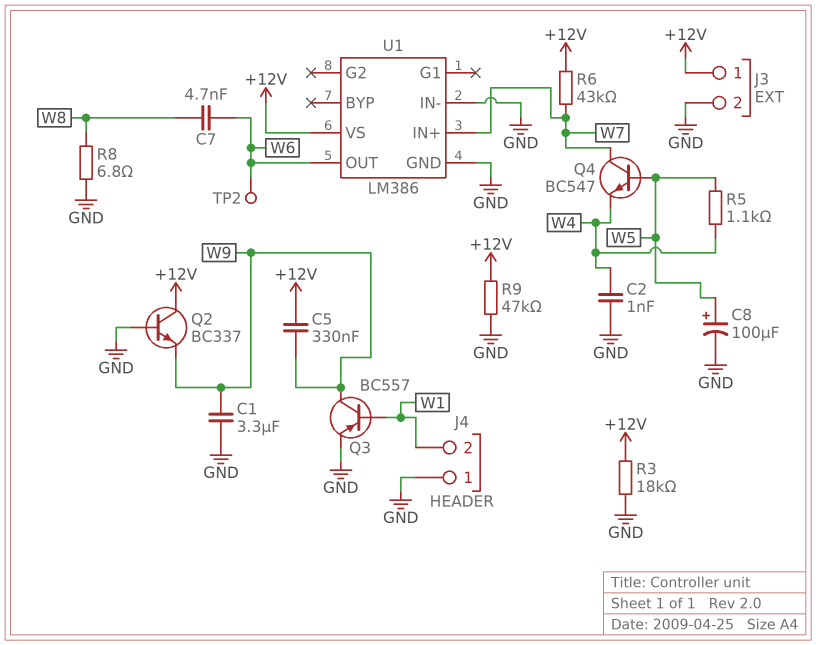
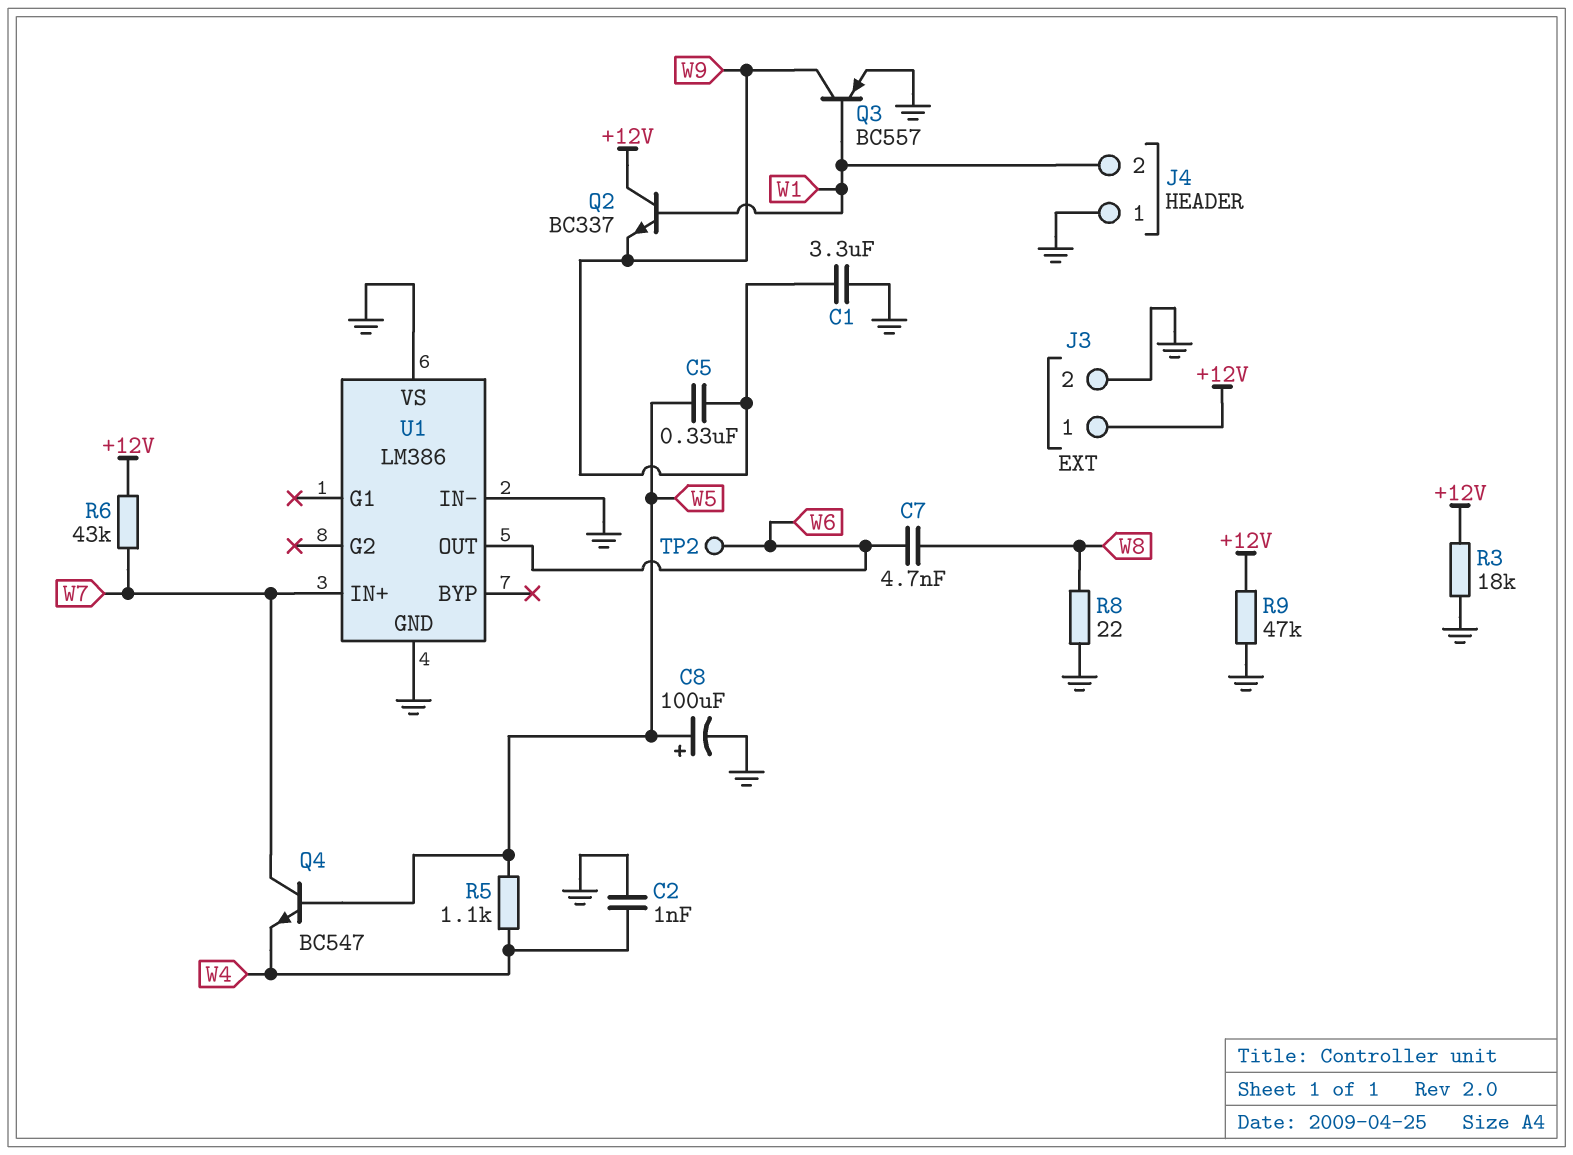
C5: 330nF (+12V, W9) -> 330nF (W5, W9)
Q2: NPN BC337 (B GND, C +12V, E W9) -> NPN BC337 (B W1, C +12V, E W9)
R8: 6.8 (GND, W8) -> 22 (GND, W8)
U1 pin VS: +12V -> GND

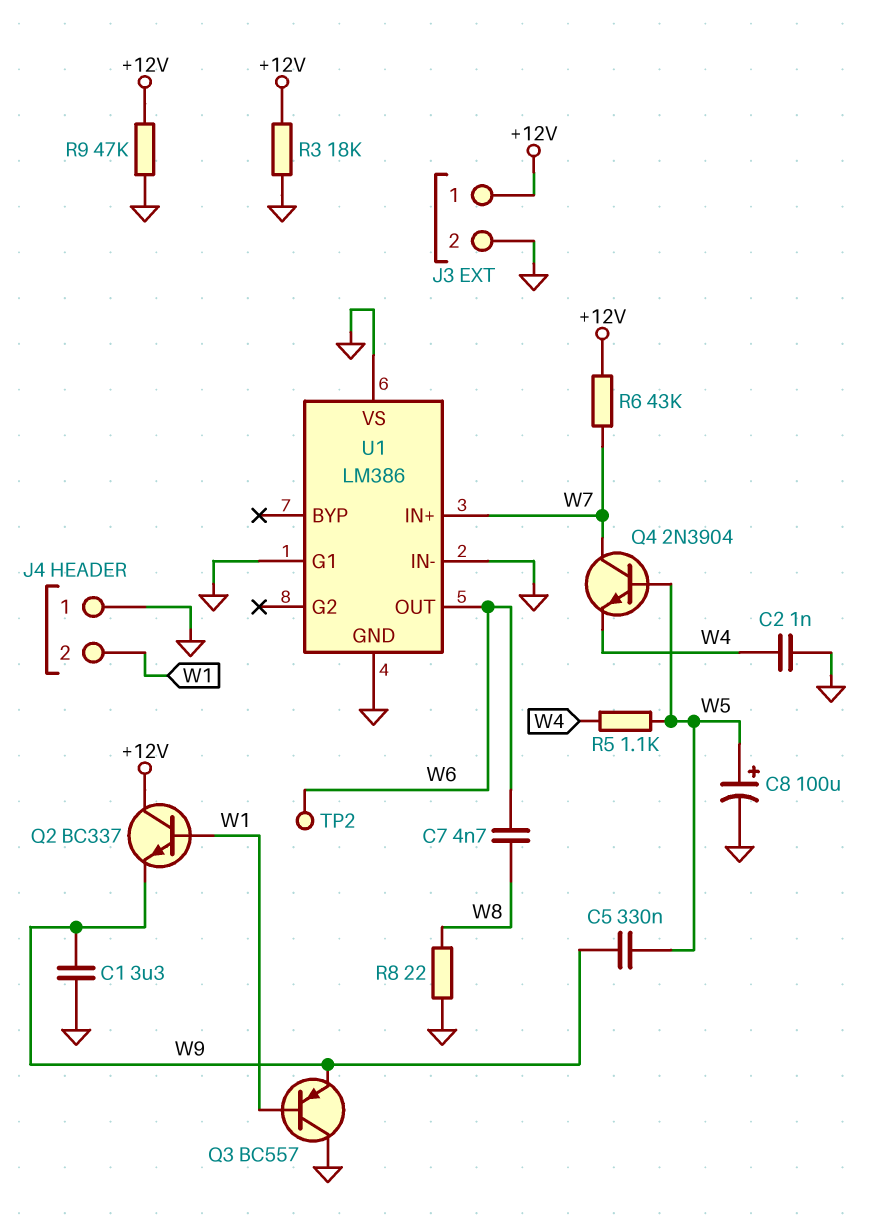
Q3: PNP BC557 (B W1, C W9, E GND) -> PNP BC557 (B W1, C GND, E W9)
Q4: NPN BC547 (B W5, C W7, E W4) -> NPN 2N3904 (B W5, C W7, E W4)
U1 pin G1: none -> GND

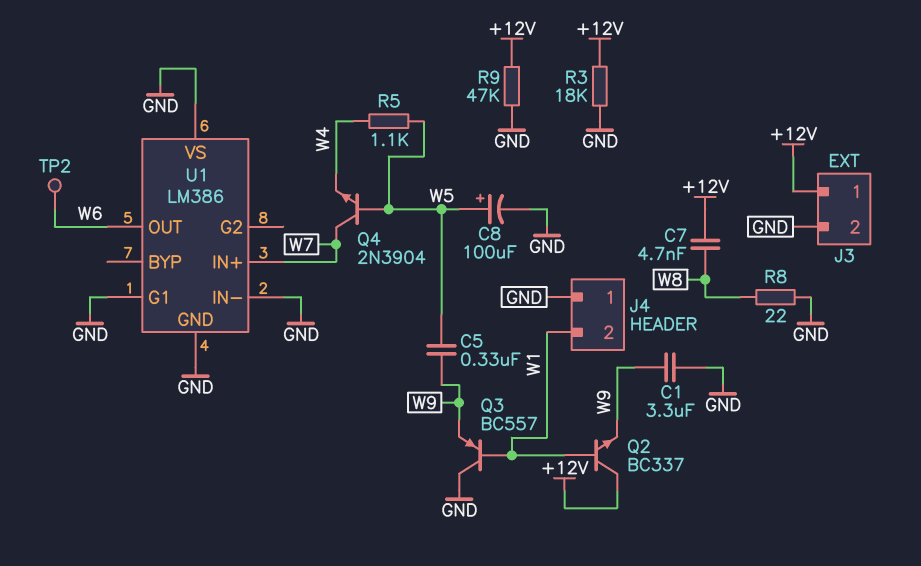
C2: 1nF (GND, W4) -> none
C7: 4.7nF (W6, W8) -> 4.7nF (+12V, W8)
R6: 43k (+12V, W7) -> none

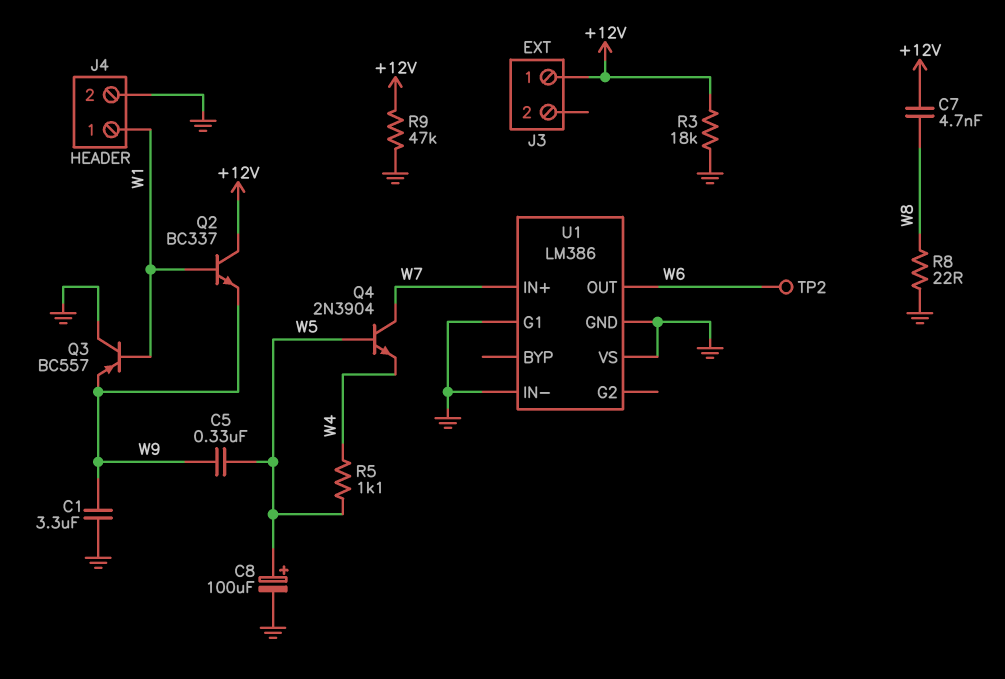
J3 pin 2: GND -> none
J4 pin 1: GND -> W1
J4 pin 2: W1 -> GND

